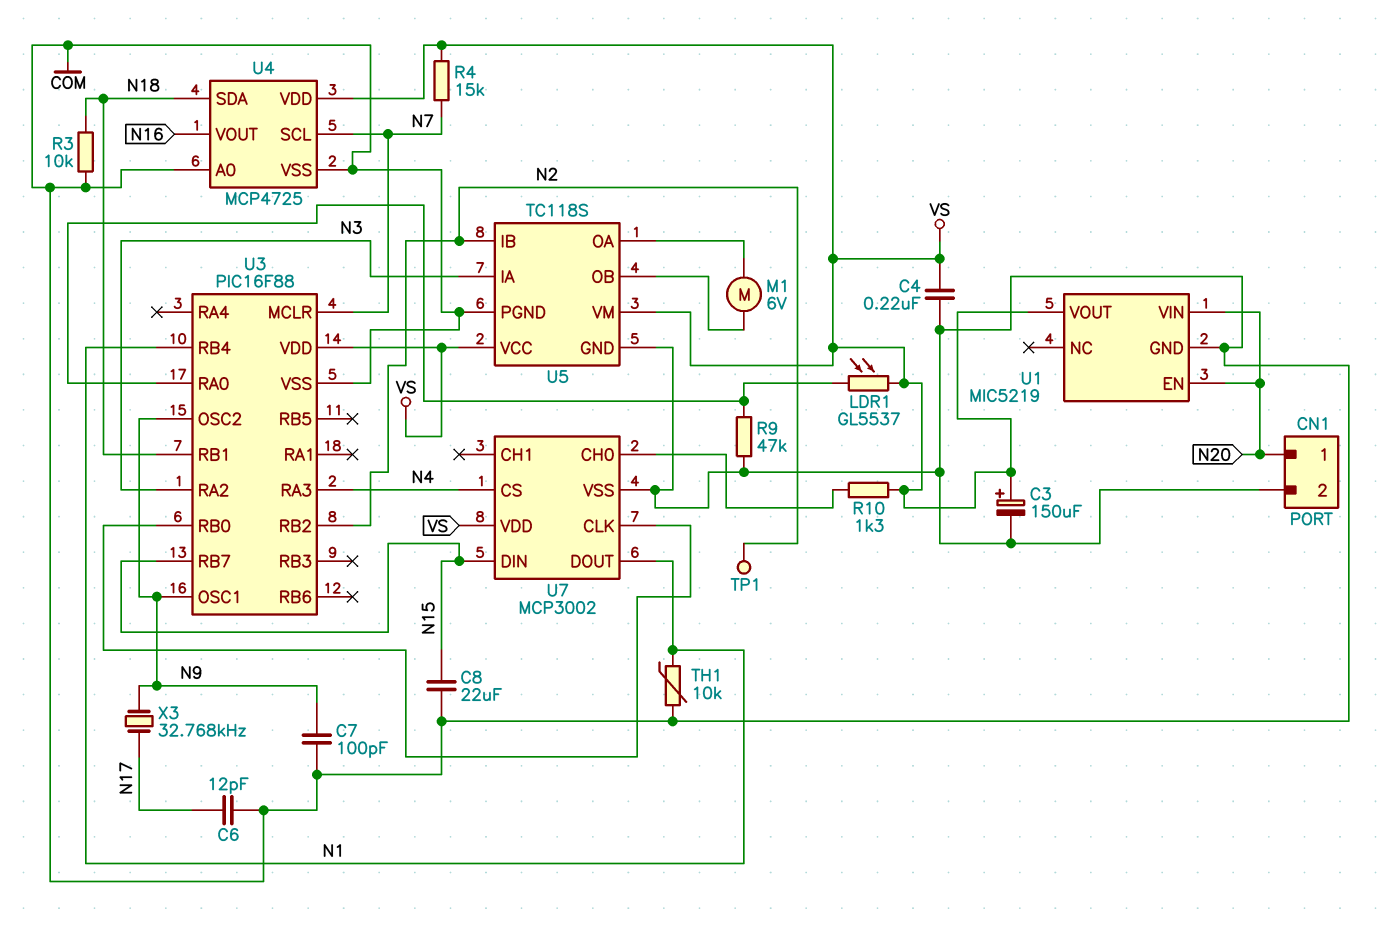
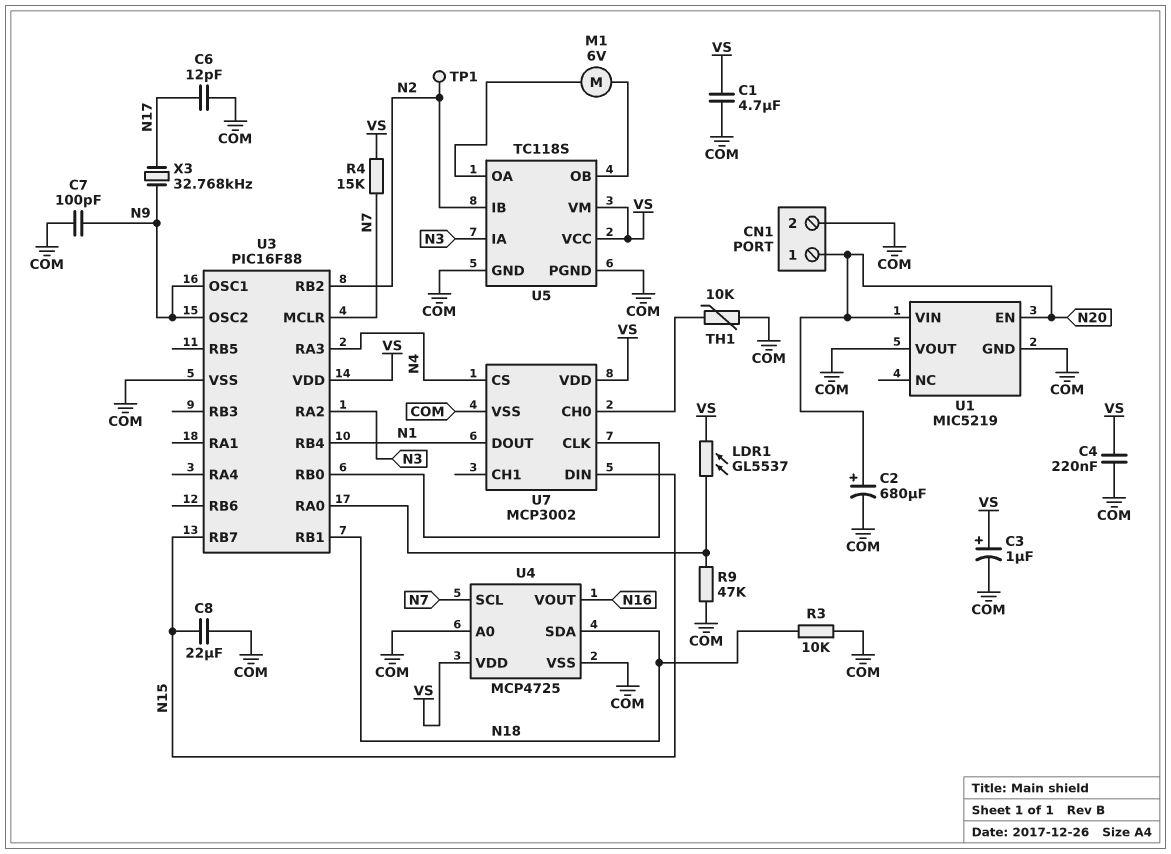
C1: none -> 4.7uF (COM, VS)
C2: none -> 680uF (plus N20, minus COM)
C3: 150uF (plus VS, minus COM) -> 1uF (plus VS, minus COM)
R10: 1.3k (U7/CH0, VS) -> none
TH1: 10k (COM, N1) -> 10k (COM, U7/CH0)
U1 pin VOUT: VS -> COM

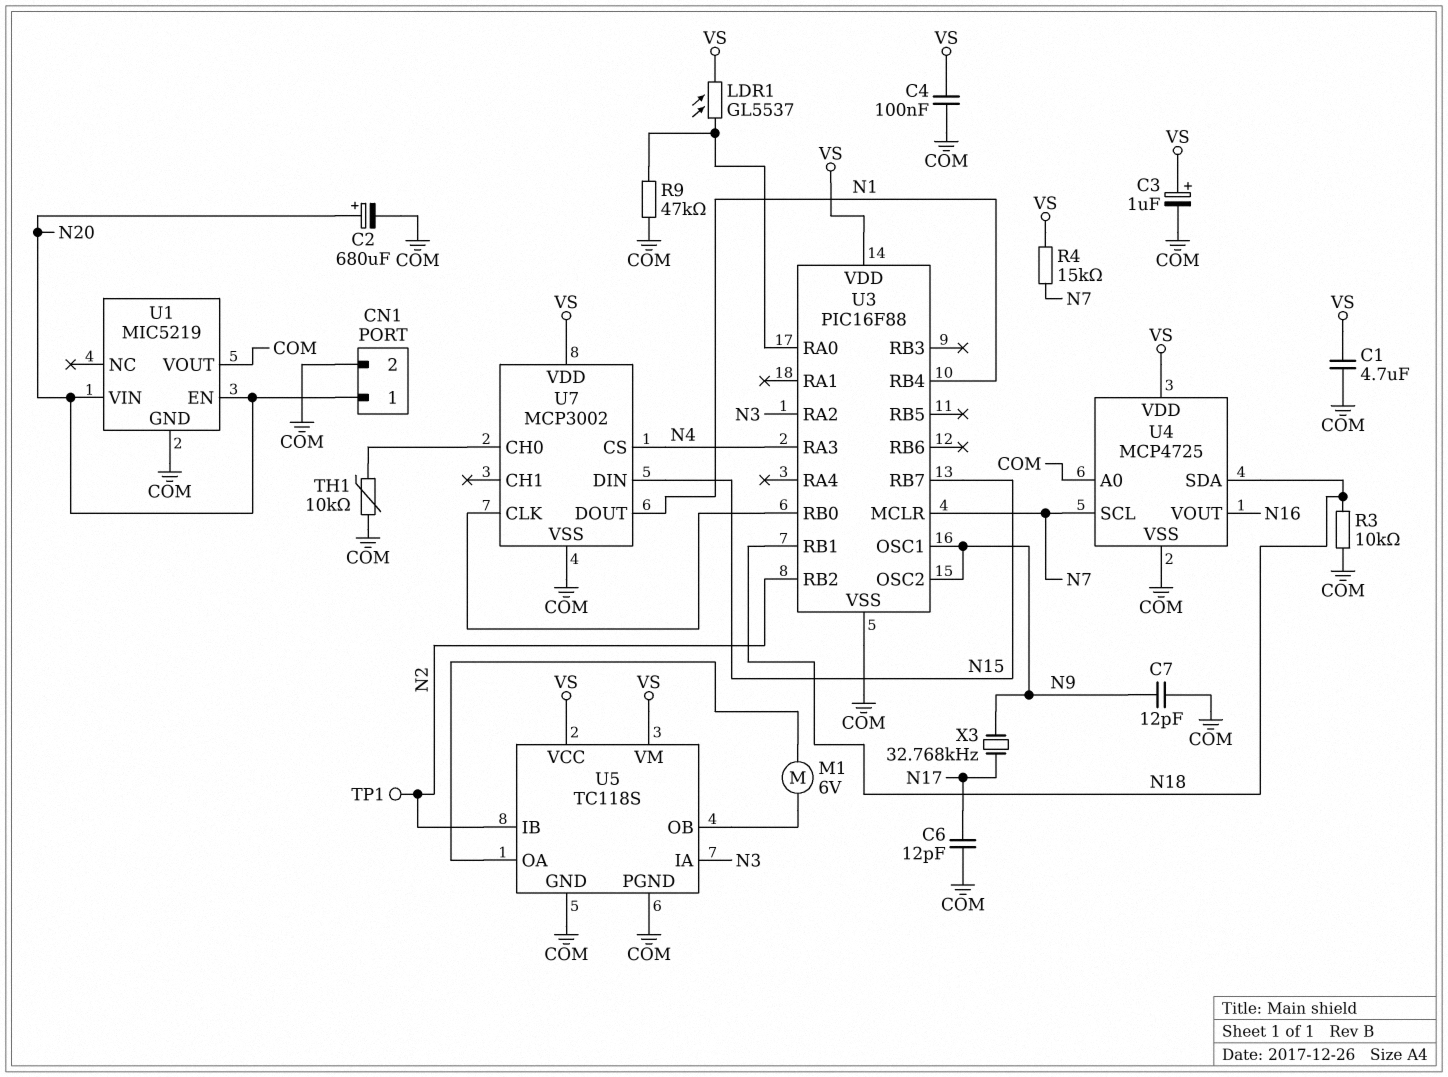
C4: 220nF (COM, VS) -> 100nF (COM, VS)
C7: 100pF (COM, N9) -> 12pF (COM, N9)
C8: 22uF (COM, N15) -> none

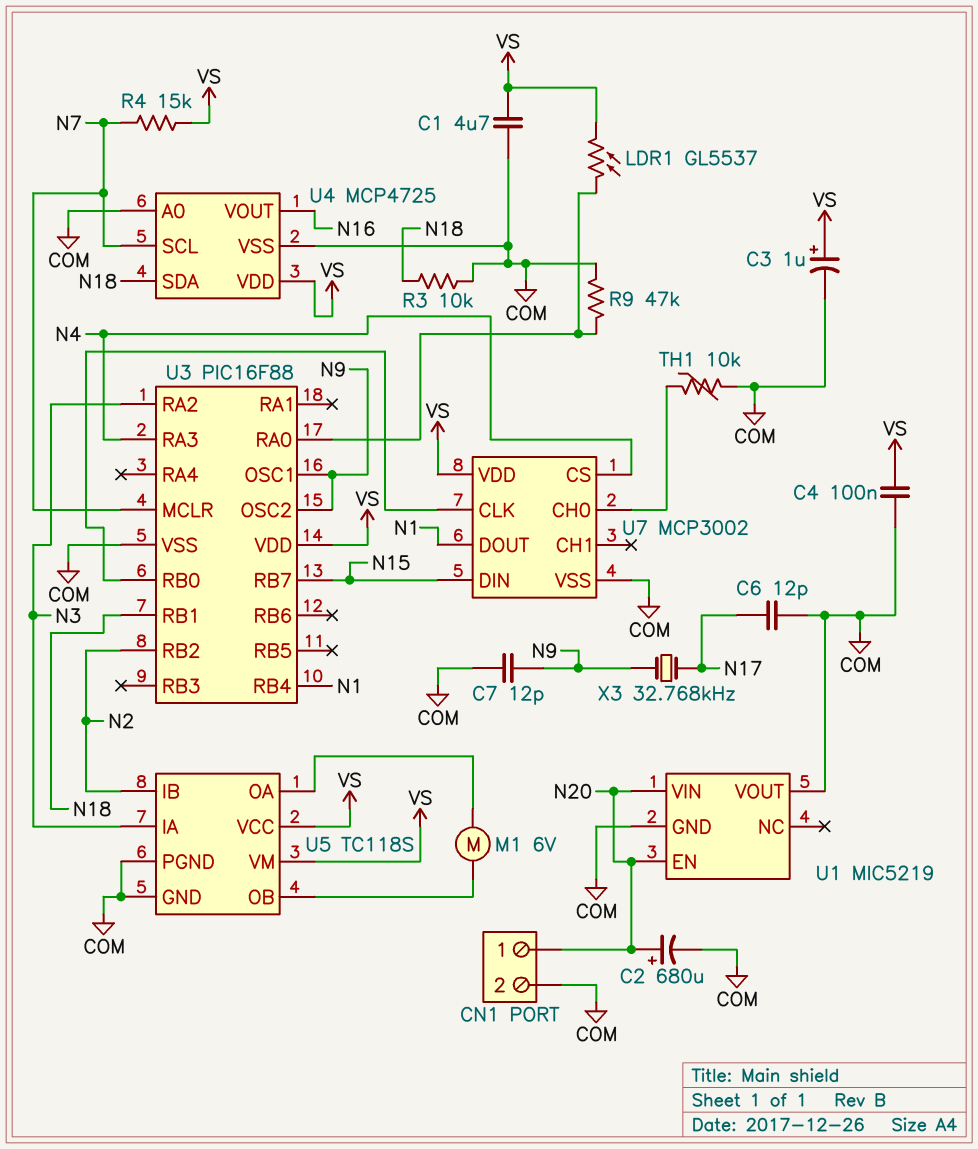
TP1: test point (N2) -> none

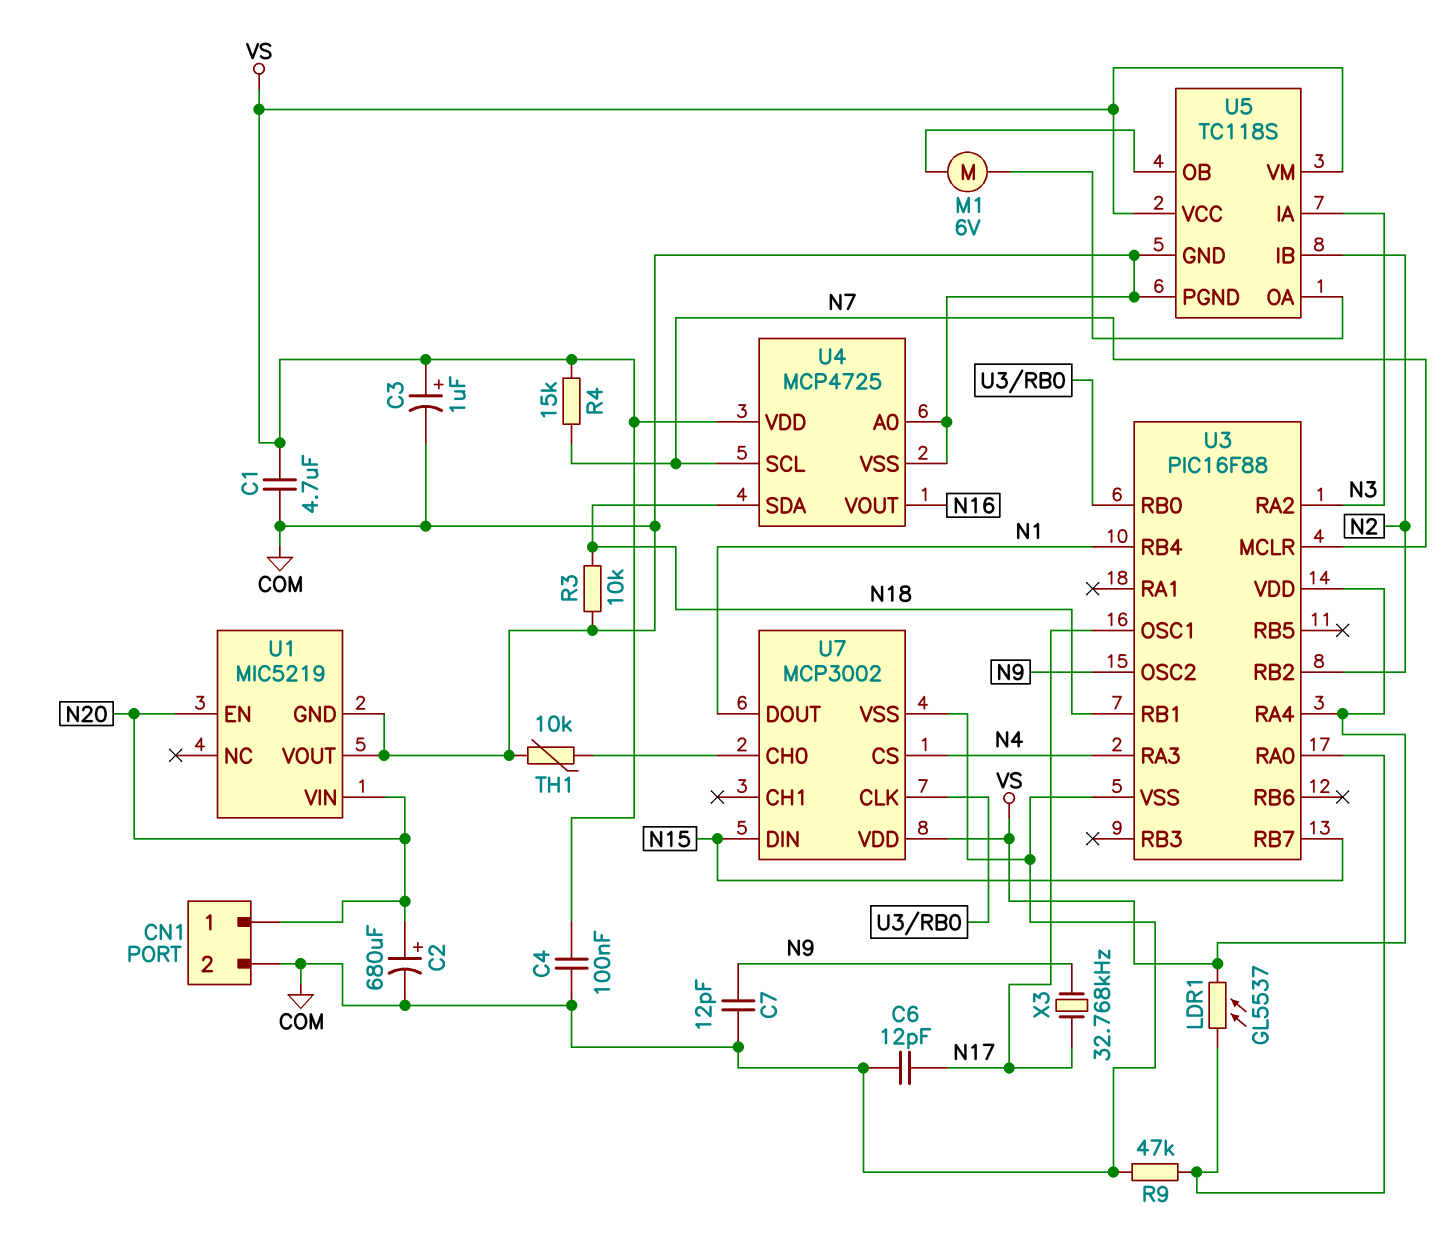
U3 pin OSC1: N9 -> N17
U3 pin RA4: none -> VS

